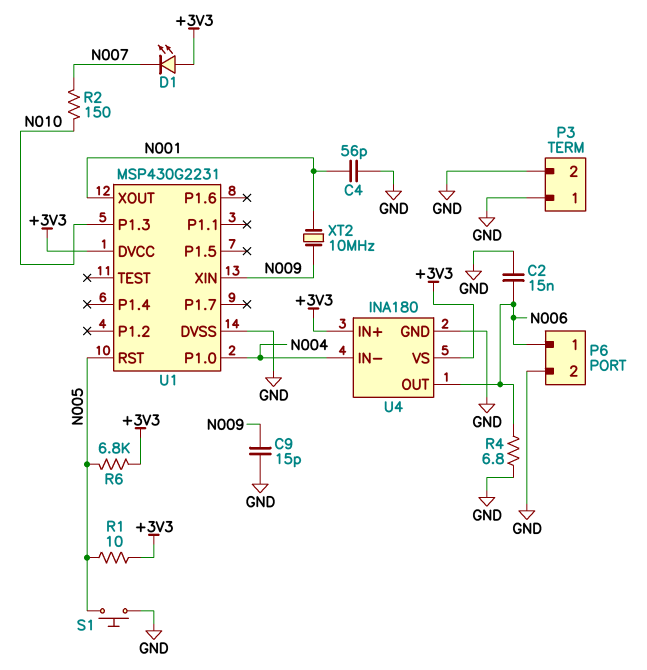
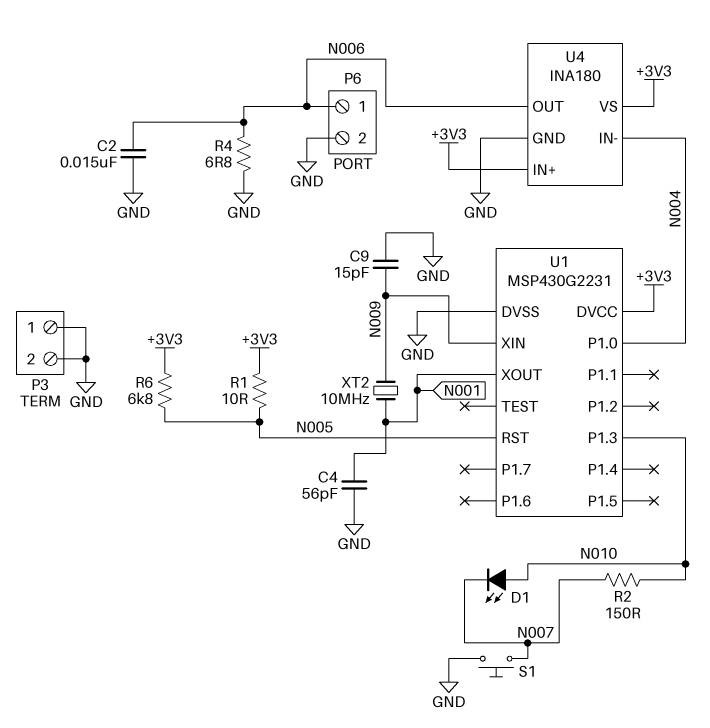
D1: LED (A +3V3, K N007) -> LED (A N010, K N007)
S1: button (GND, N005) -> button (GND, N007)

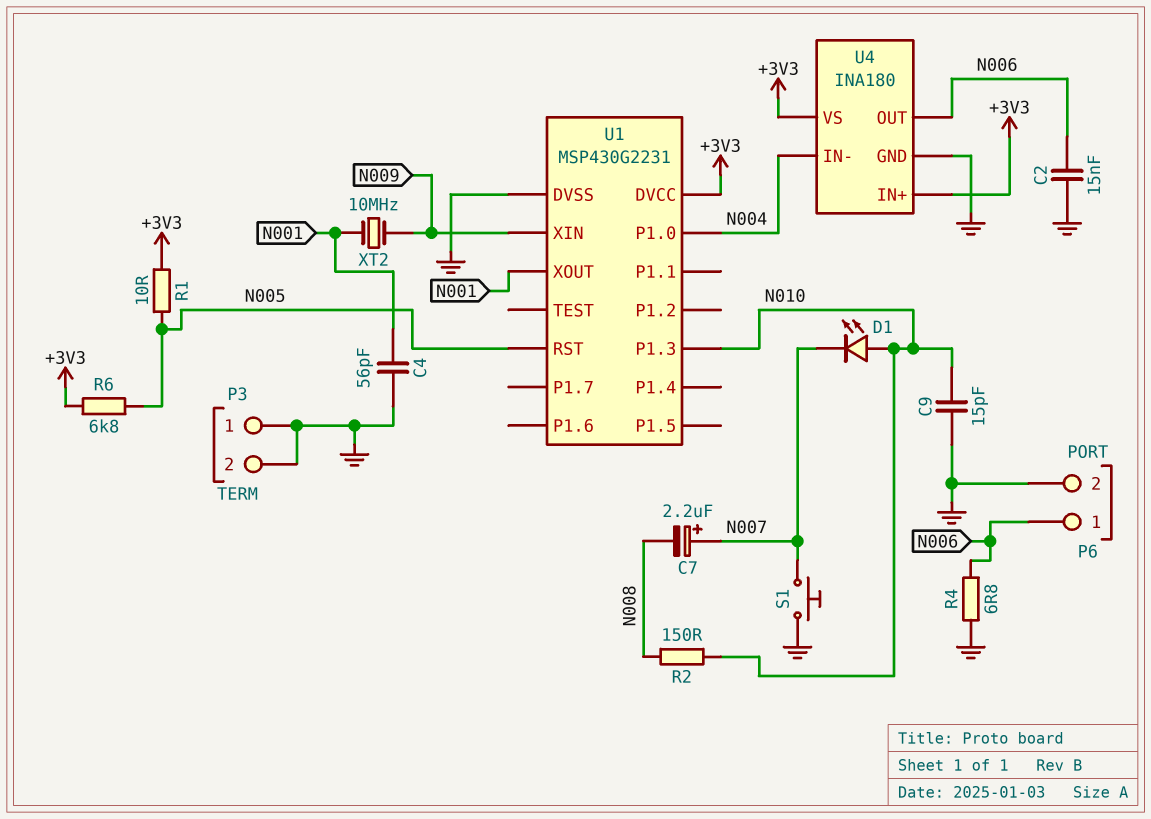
C7: none -> 2.2uF (plus N007, minus N008)
C9: 15pF (GND, N009) -> 15pF (GND, N010)
R2: 150 (N007, N010) -> 150 (N008, N010)

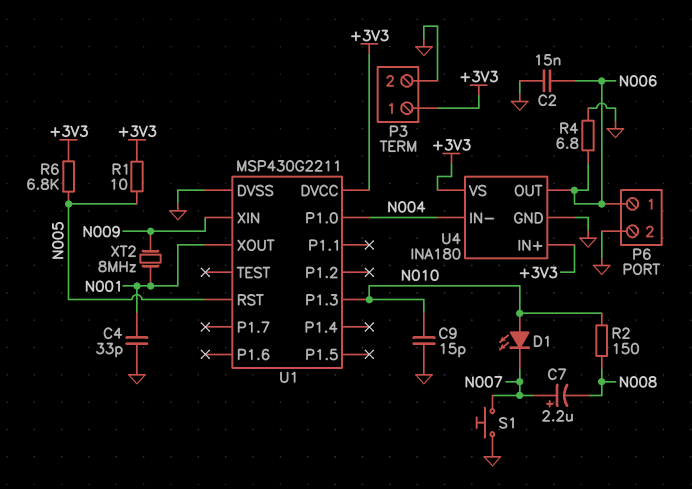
C4: 56pF (GND, N001) -> 33pF (GND, N001)
P3 pin 1: GND -> +3V3
U1: MSP430G2231 -> MSP430G2211
XT2: 10MHz (N001, N009) -> 8MHz (N001, N009)

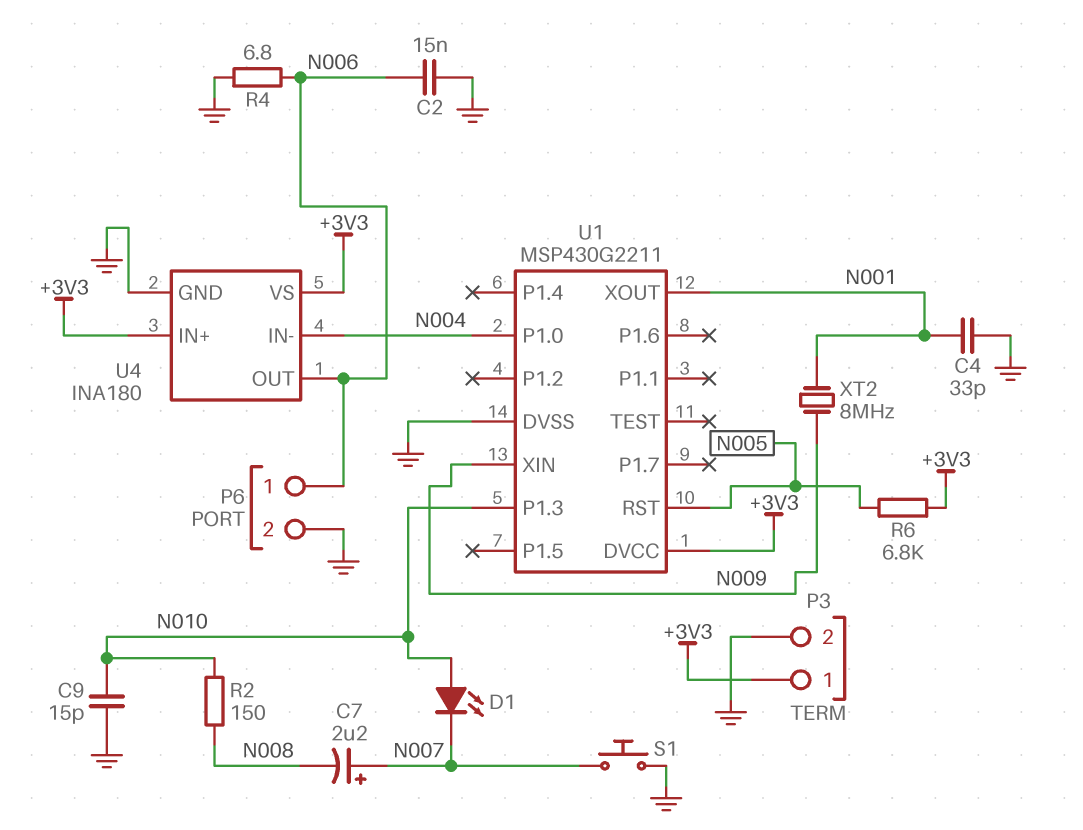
R1: 10 (+3V3, N005) -> none

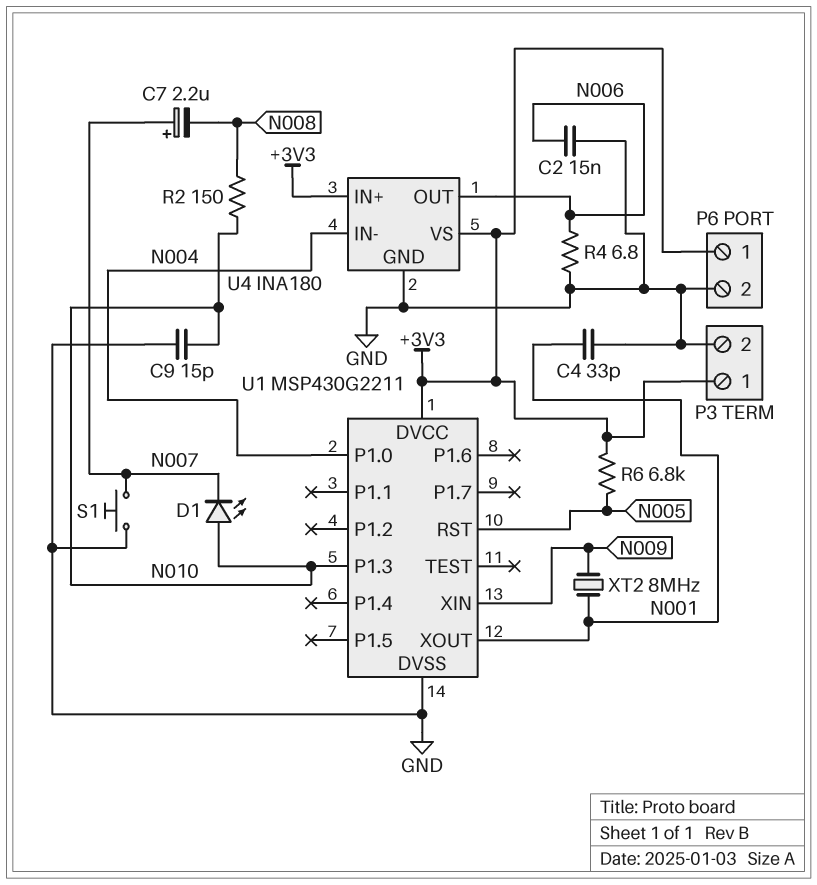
P6 pin 1: N006 -> +3V3

